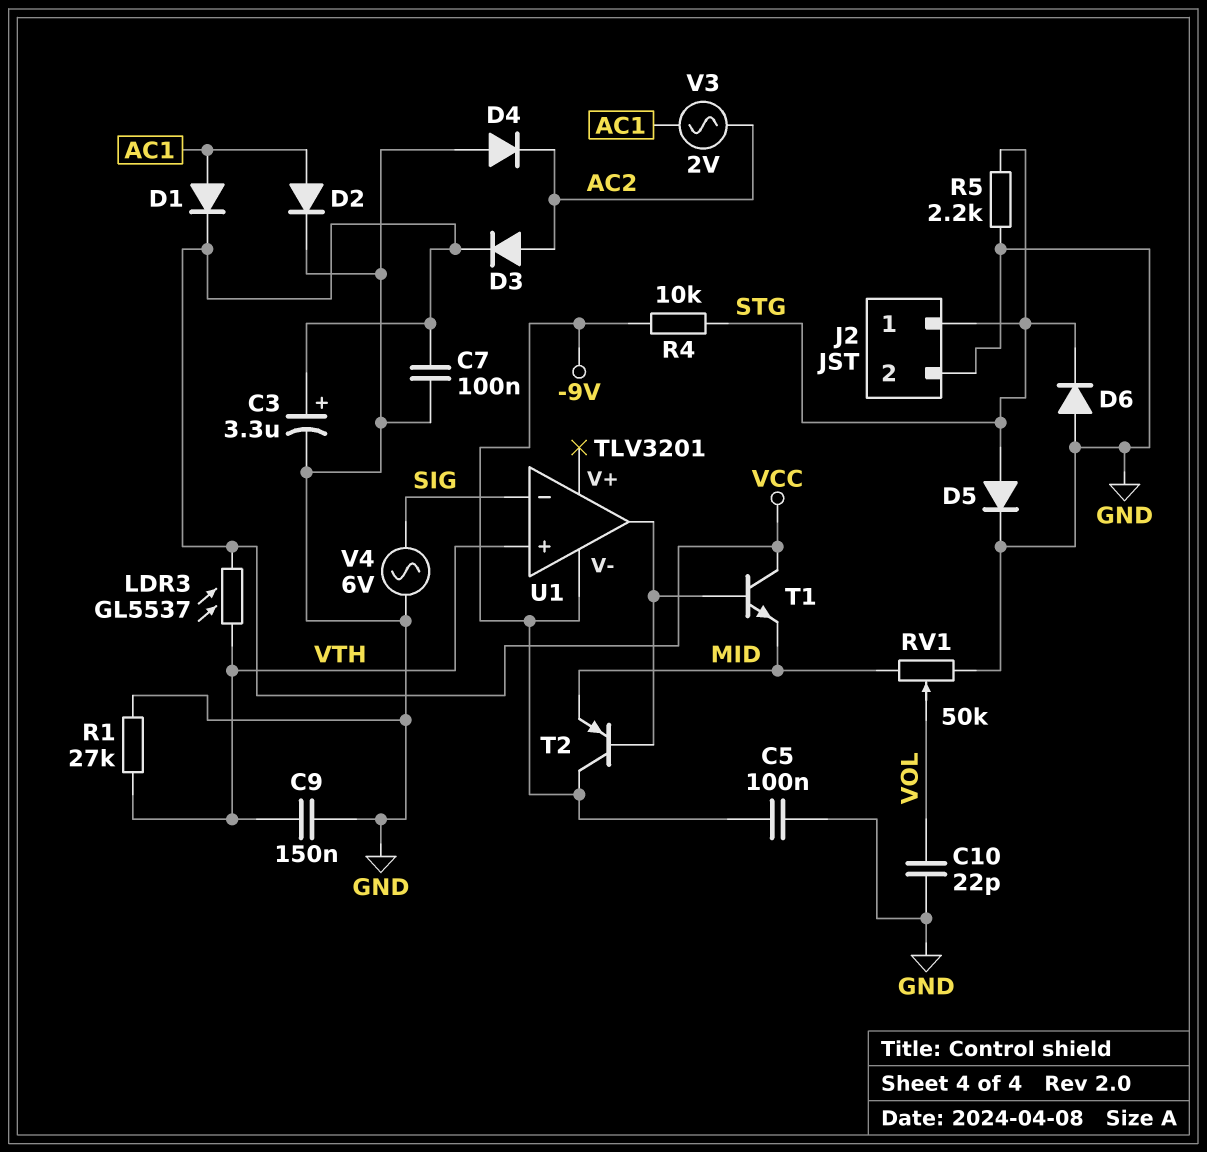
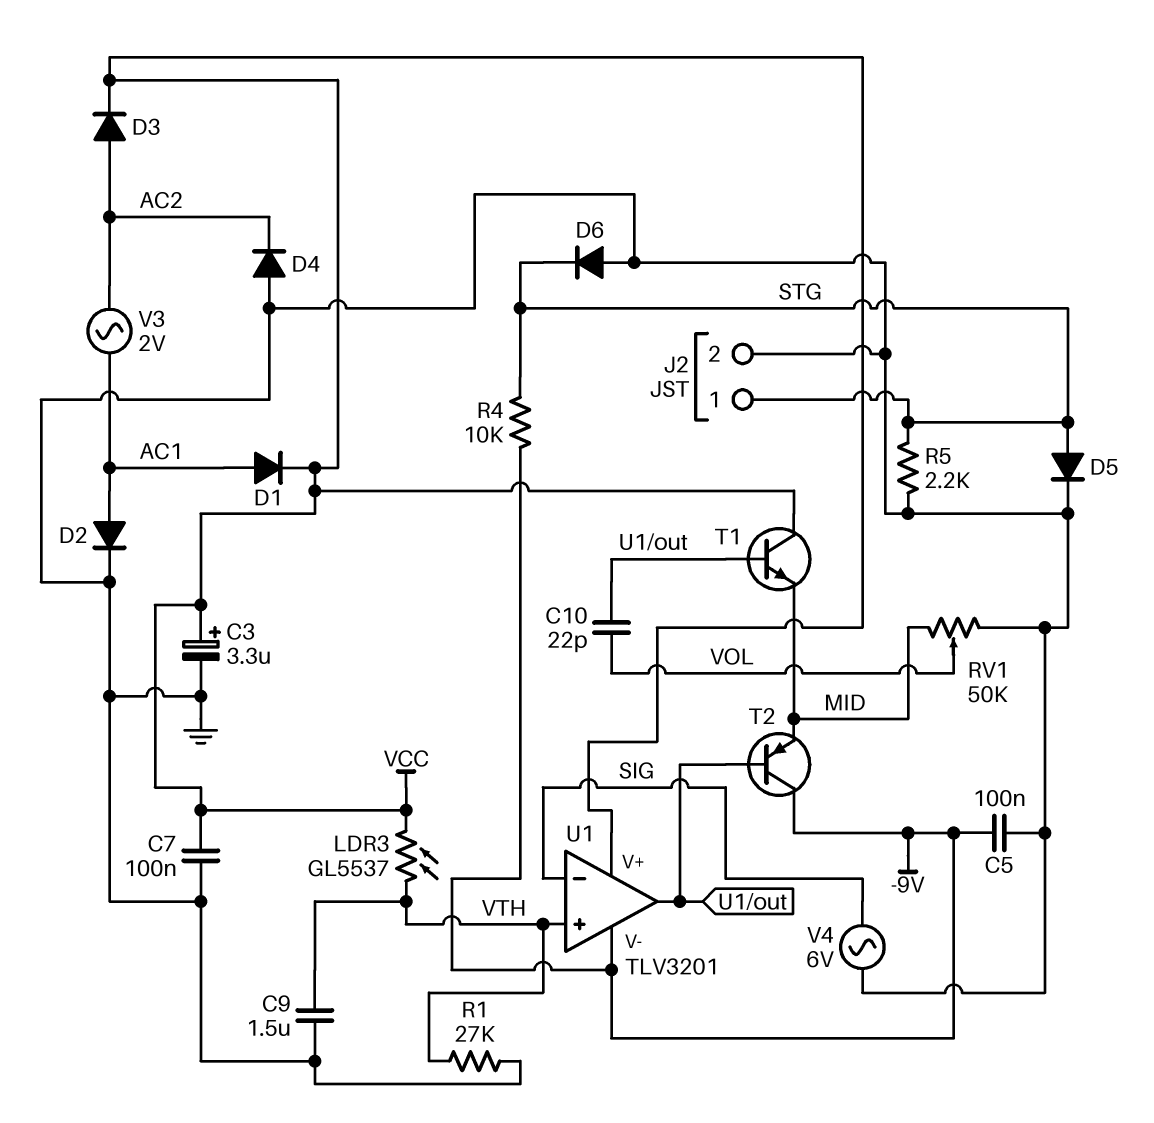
C9: 150nF (GND, VTH) -> 1.5uF (GND, VTH)
C10: 22pF (GND, VOL) -> 22pF (U1/out, VOL)
U1 pin V+: none -> VCC

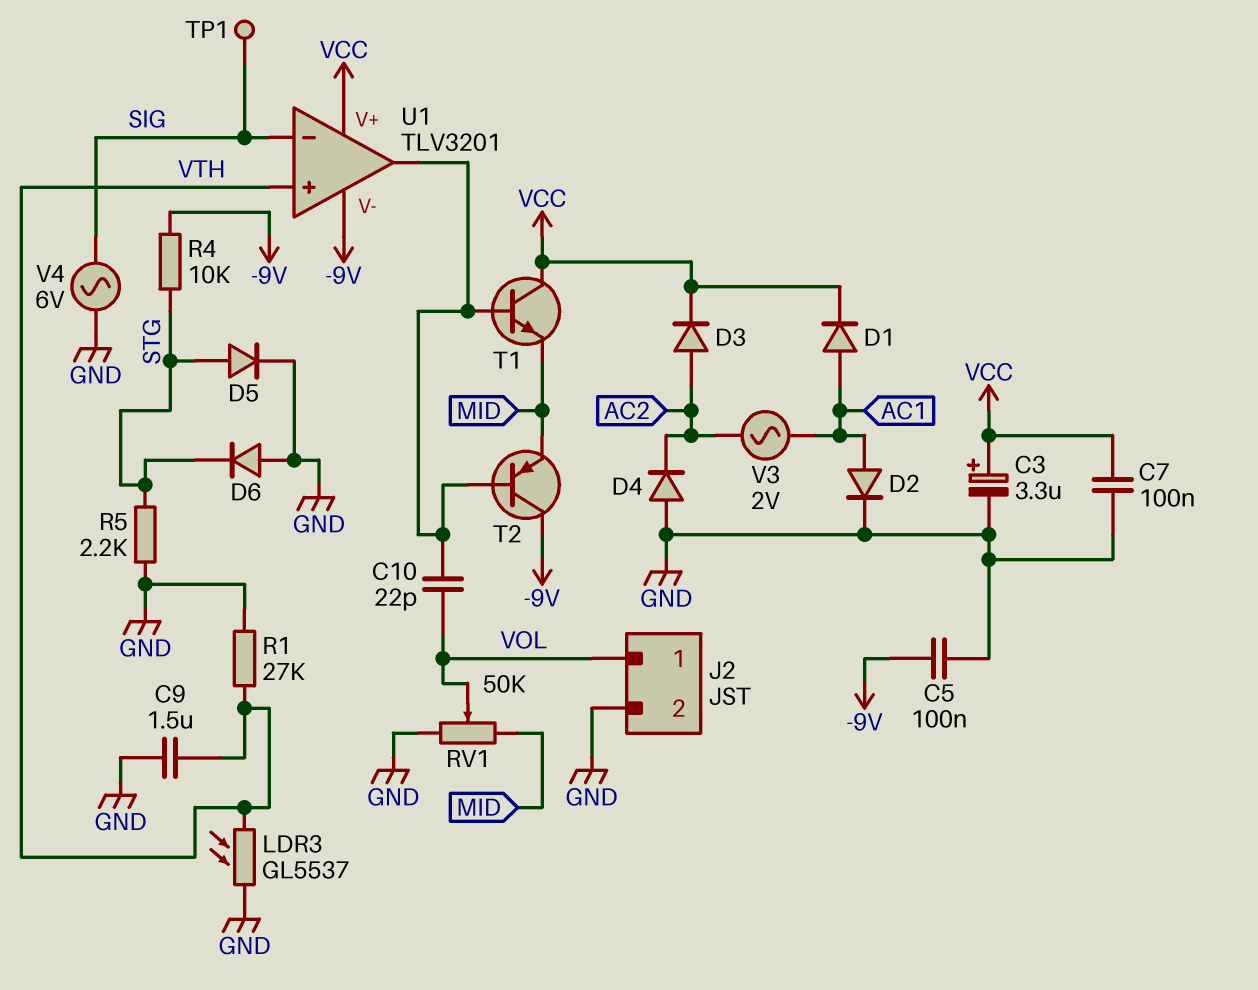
J2 pin 1: STG -> VOL
LDR3: GL5537 (VCC, VTH) -> GL5537 (GND, VTH)
TP1: none -> test point (SIG)

